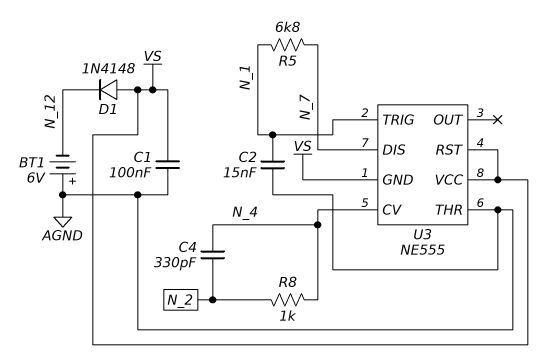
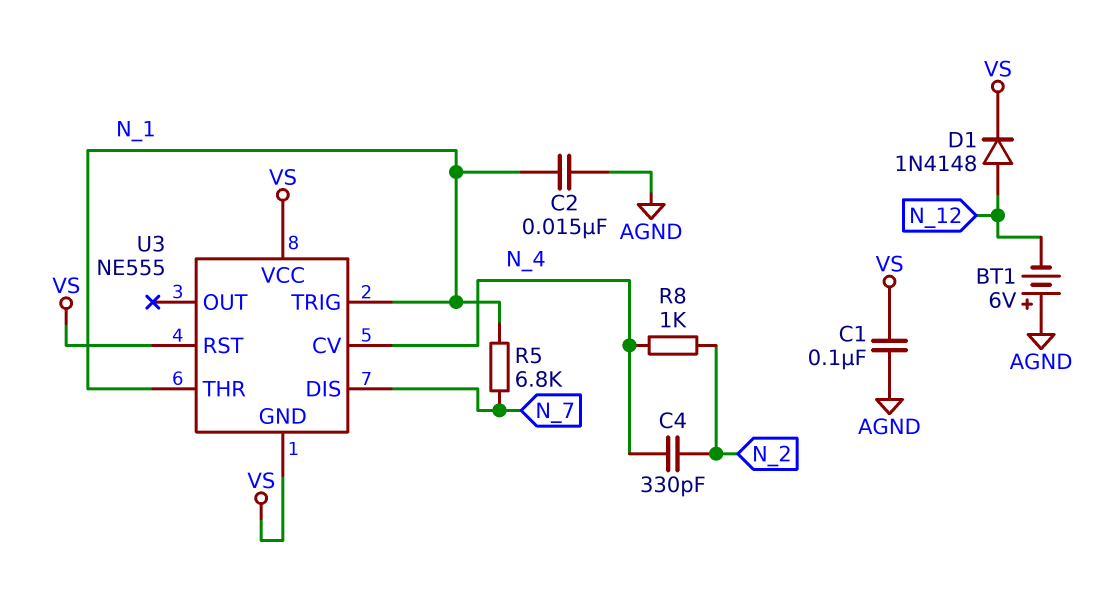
D1: diode 1N4148 (A VS, K N_12) -> diode 1N4148 (A N_12, K VS)
U3 pin THR: AGND -> N_1

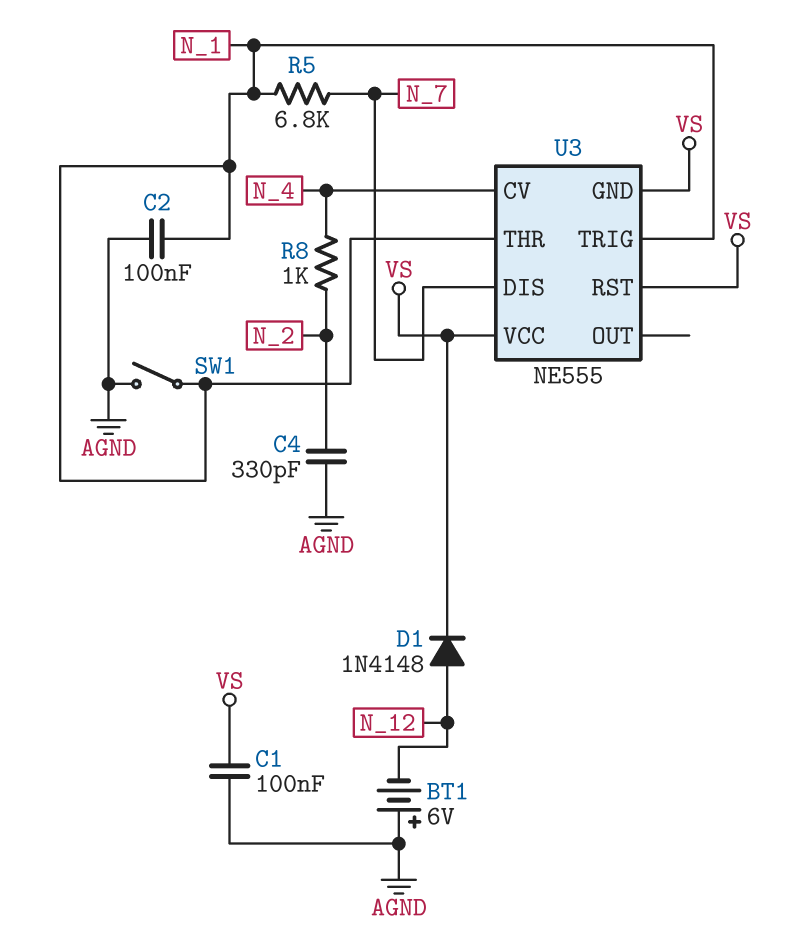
C2: 15nF (AGND, N_1) -> 100nF (AGND, N_1)
C4: 330pF (N_2, N_4) -> 330pF (AGND, N_2)
SW1: none -> switch (AGND, N_1)

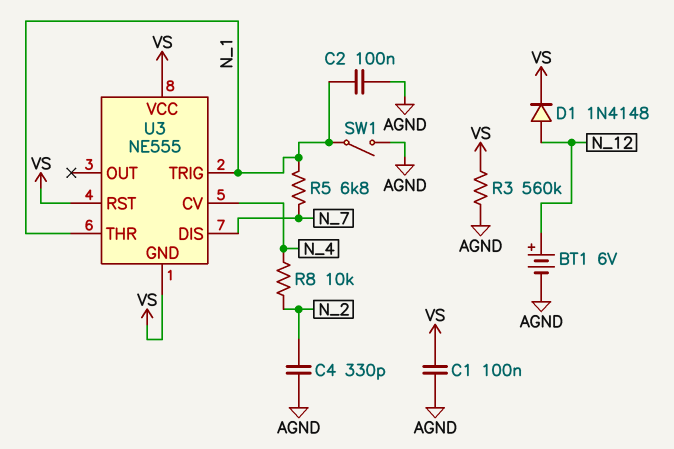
BT1: 6V (plus AGND, minus N_12) -> 6V (plus N_12, minus AGND)
R3: none -> 560k (AGND, VS)
R8: 1k (N_2, N_4) -> 10k (N_2, N_4)

